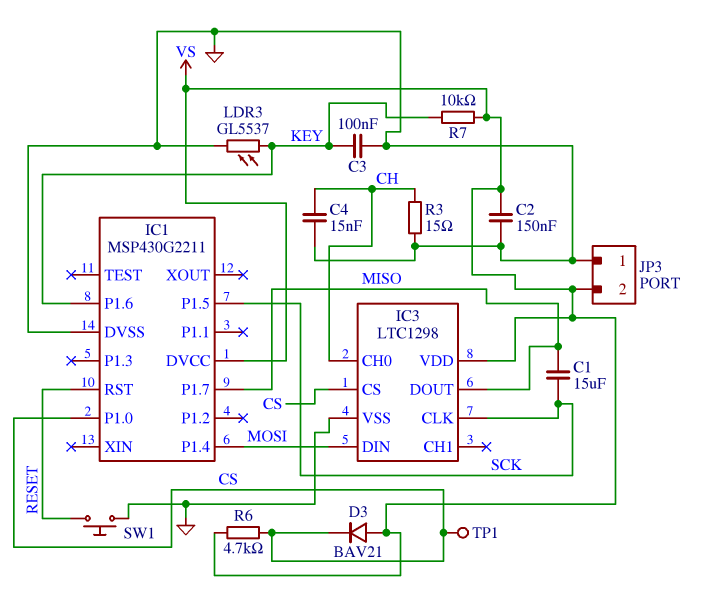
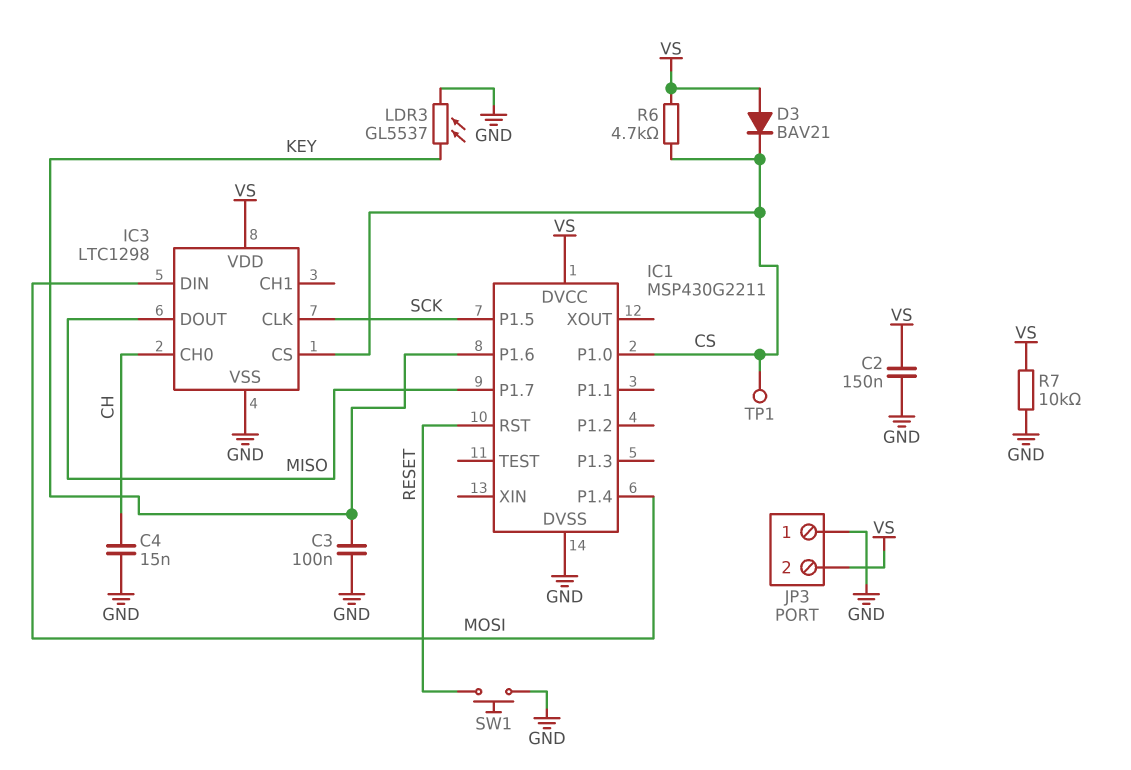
C1: 15uF (MISO, SCK) -> none
R3: 15 (CH, GND) -> none
R7: 10k (KEY, VS) -> 10k (GND, VS)

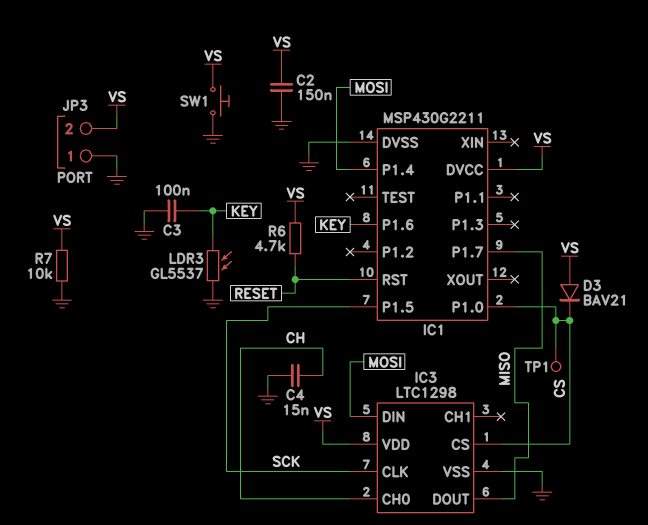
R6: 4.7k (CS, VS) -> 4.7k (RESET, VS)
SW1: button (GND, RESET) -> button (GND, VS)

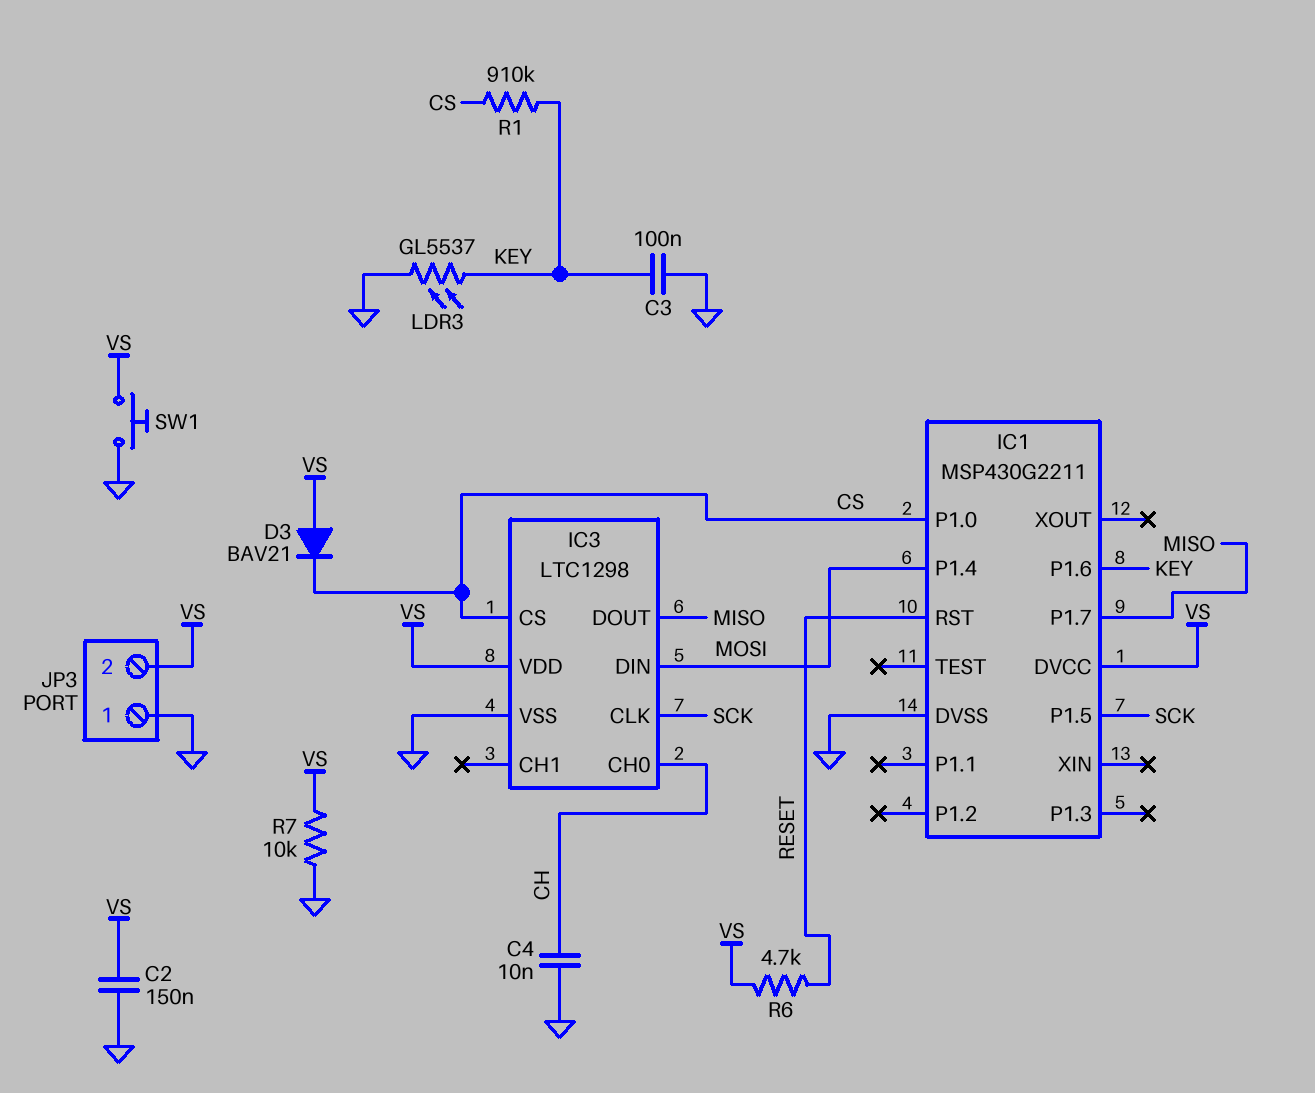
C4: 15nF (CH, GND) -> 10nF (CH, GND)
R1: none -> 910k (CS, KEY)
TP1: test point (CS) -> none

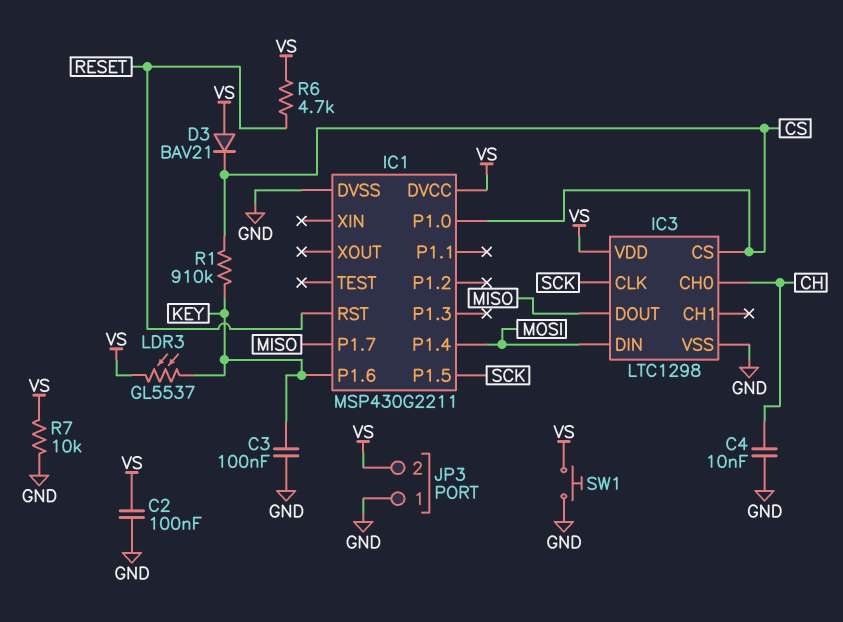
C2: 150nF (GND, VS) -> 100nF (GND, VS)
LDR3: GL5537 (GND, KEY) -> GL5537 (KEY, VS)

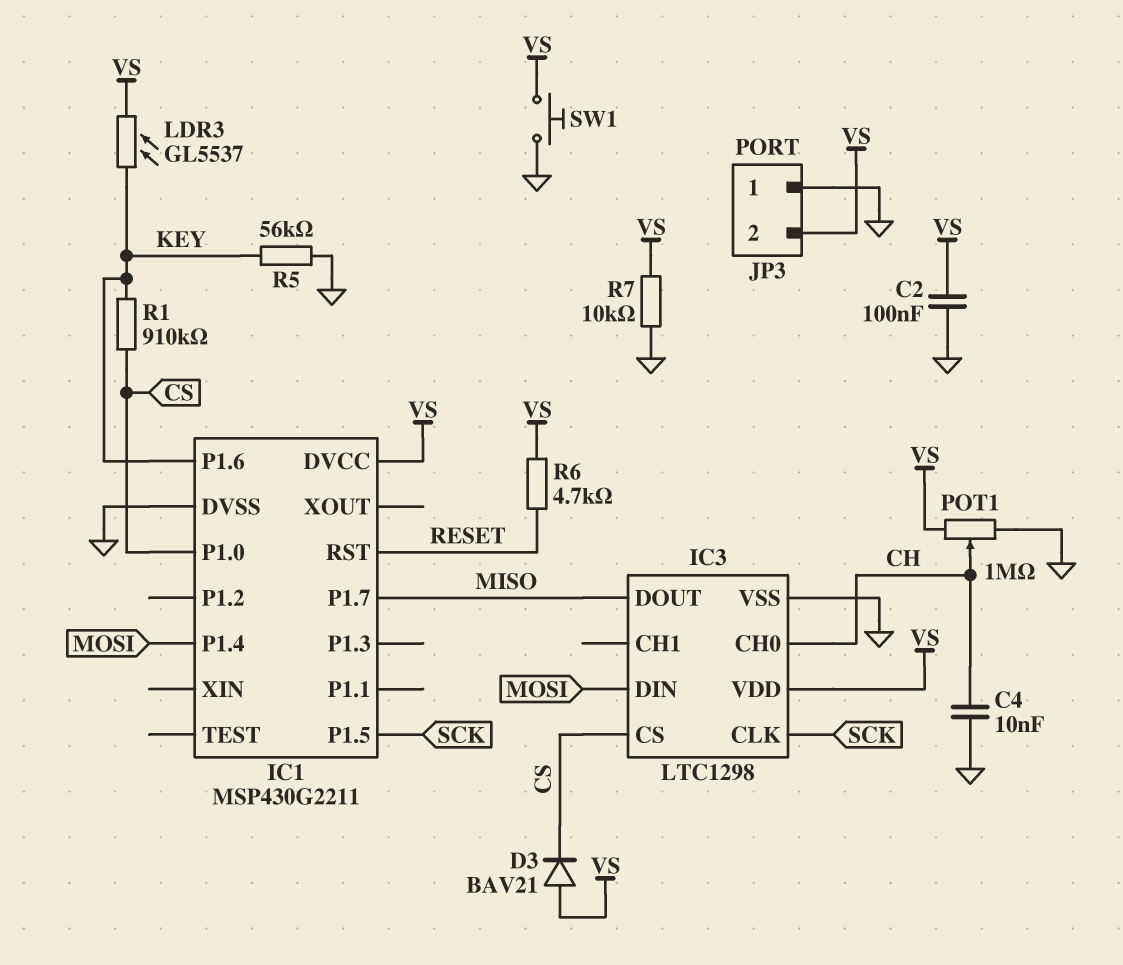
C3: 100nF (GND, KEY) -> none
POT1: none -> 1M (GND, VS, wiper CH)
R5: none -> 56k (GND, KEY)

